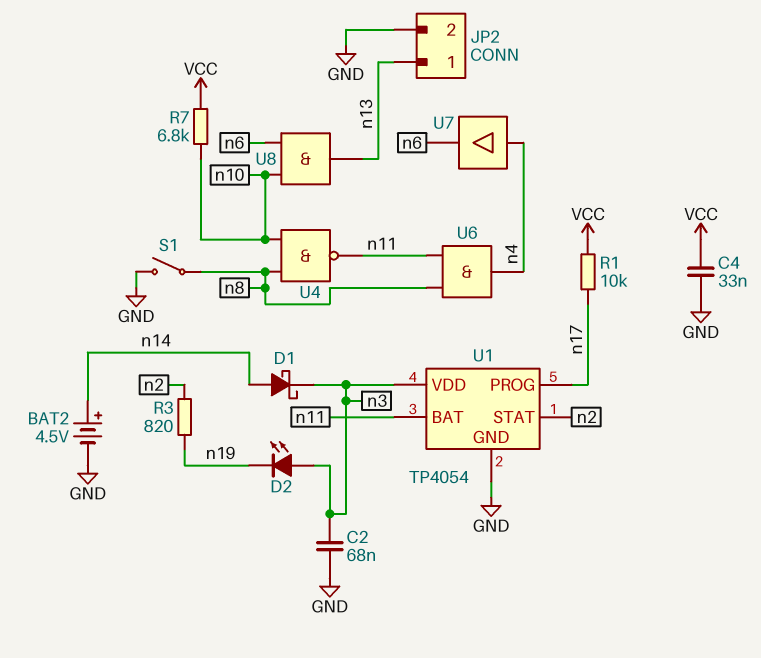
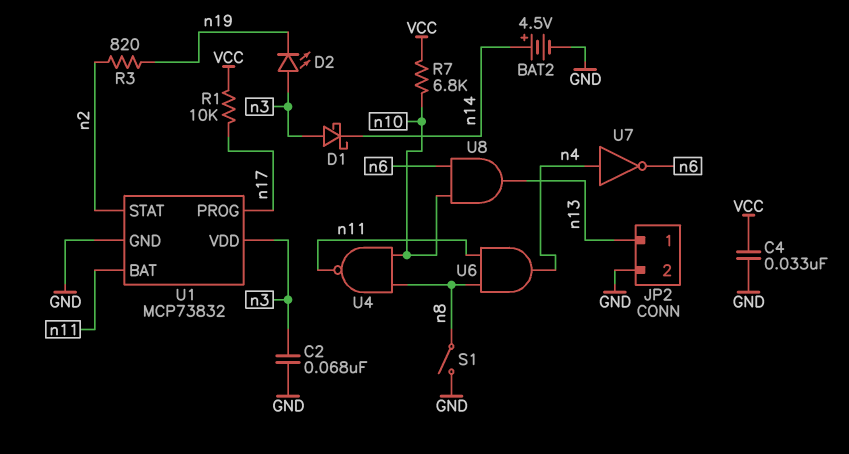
D1: schottky (A n14, K n3) -> schottky (A n3, K n14)
U1: TP4054 -> MCP73832
U7: buffer (in n4, out n6) -> NOT (in n4, out n6)

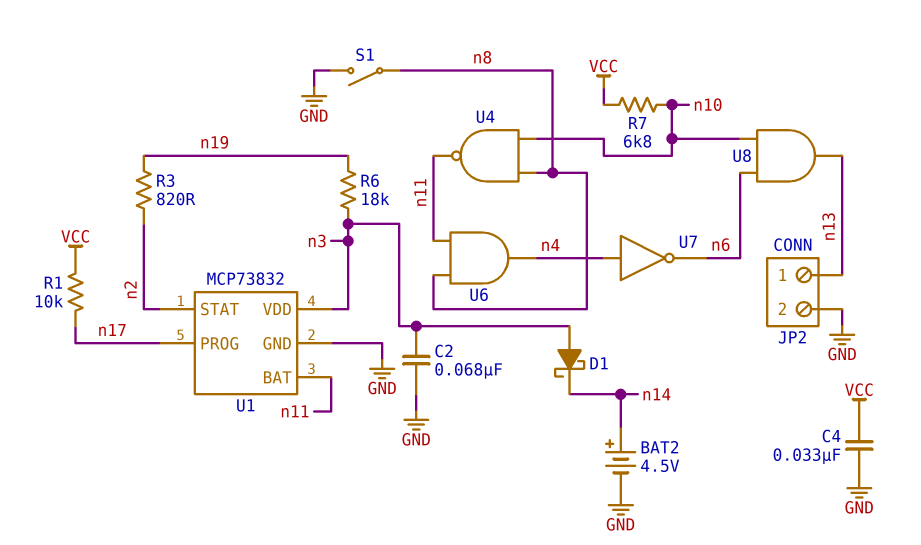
D2: LED (A n3, K n19) -> none
R6: none -> 18k (n3, n19)

